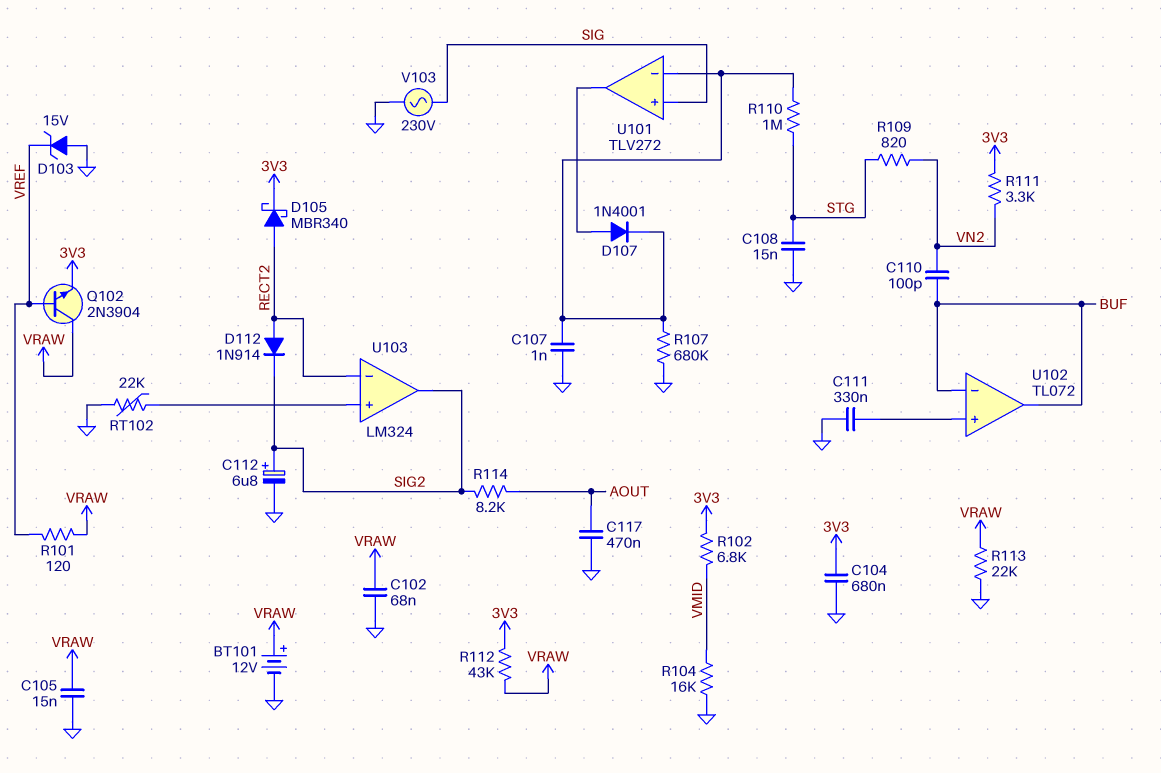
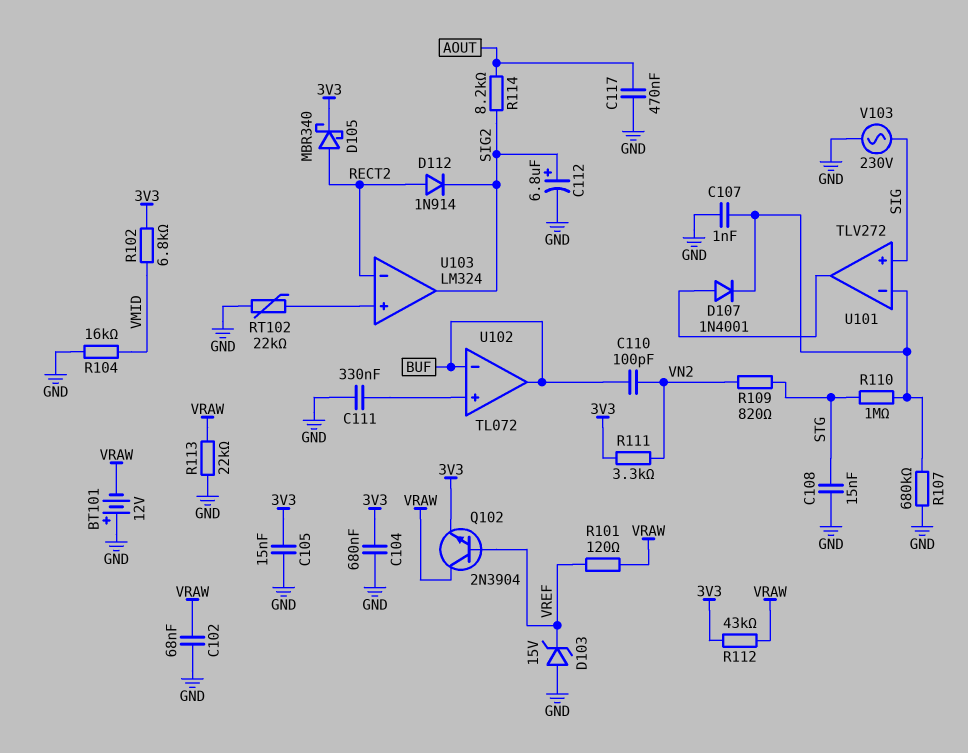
BT101: 12V (plus VRAW, minus GND) -> 12V (plus GND, minus VRAW)
C105: 15nF (GND, VRAW) -> 15nF (3V3, GND)

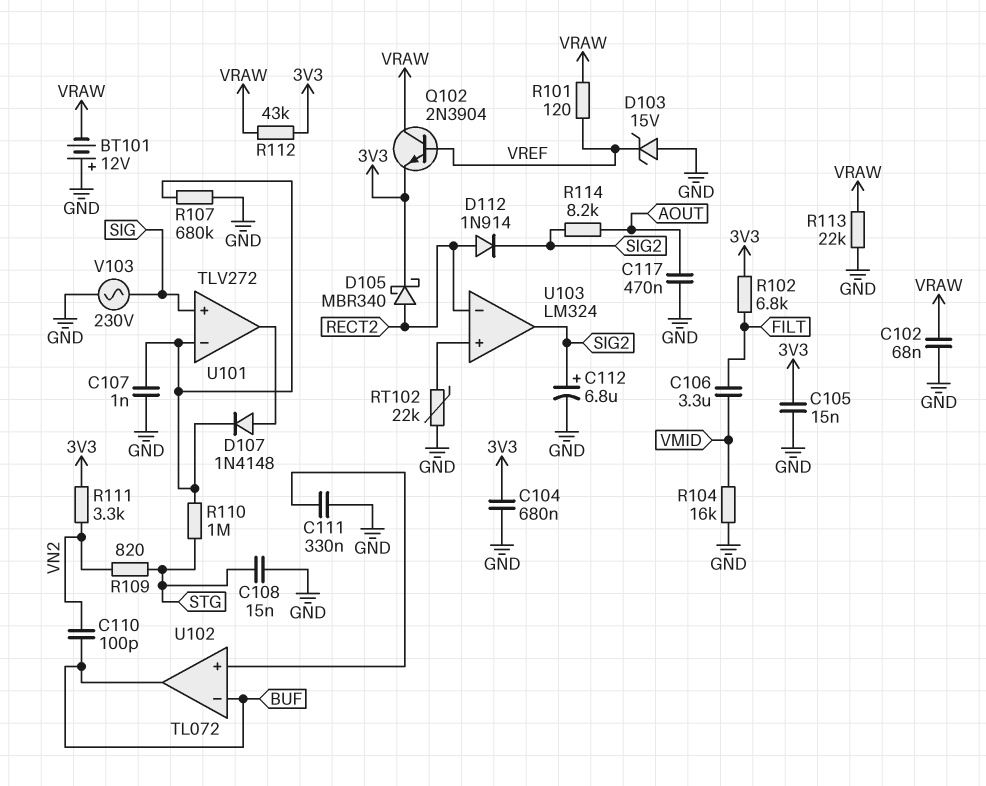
C106: none -> 3.3uF (FILT, VMID)
D107: diode 1N4001 (A U101/out, K U101/in-) -> diode 1N4148 (A U101/out, K U101/in-)
R102: 6.8k (3V3, VMID) -> 6.8k (3V3, FILT)

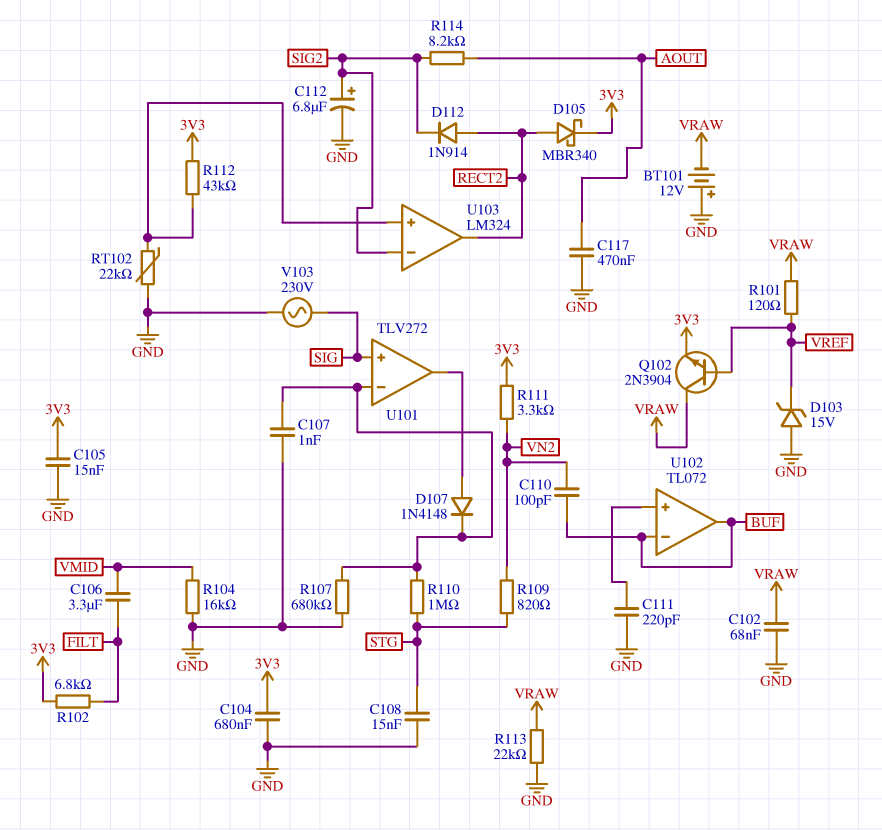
C111: 330nF (GND, U102/in+) -> 220pF (GND, U102/in+)
R112: 43k (3V3, VRAW) -> 43k (3V3, U103/in+)
U103 pin in-: RECT2 -> SIG2
U103 pin out: SIG2 -> RECT2

